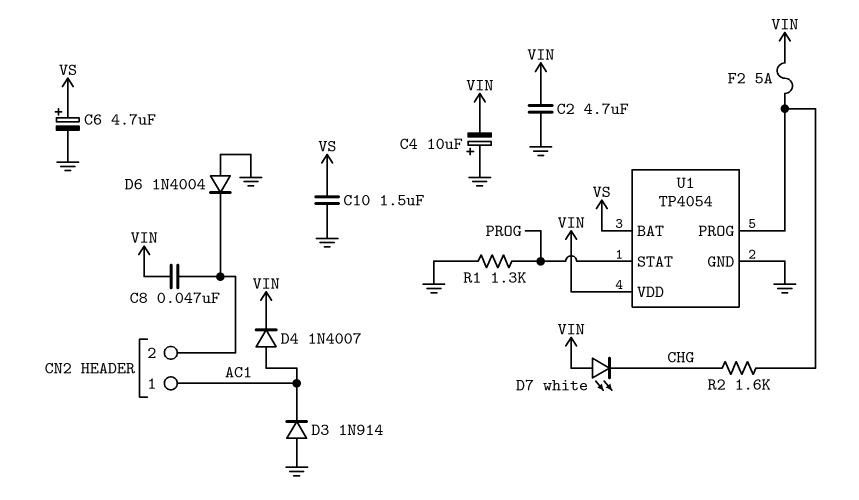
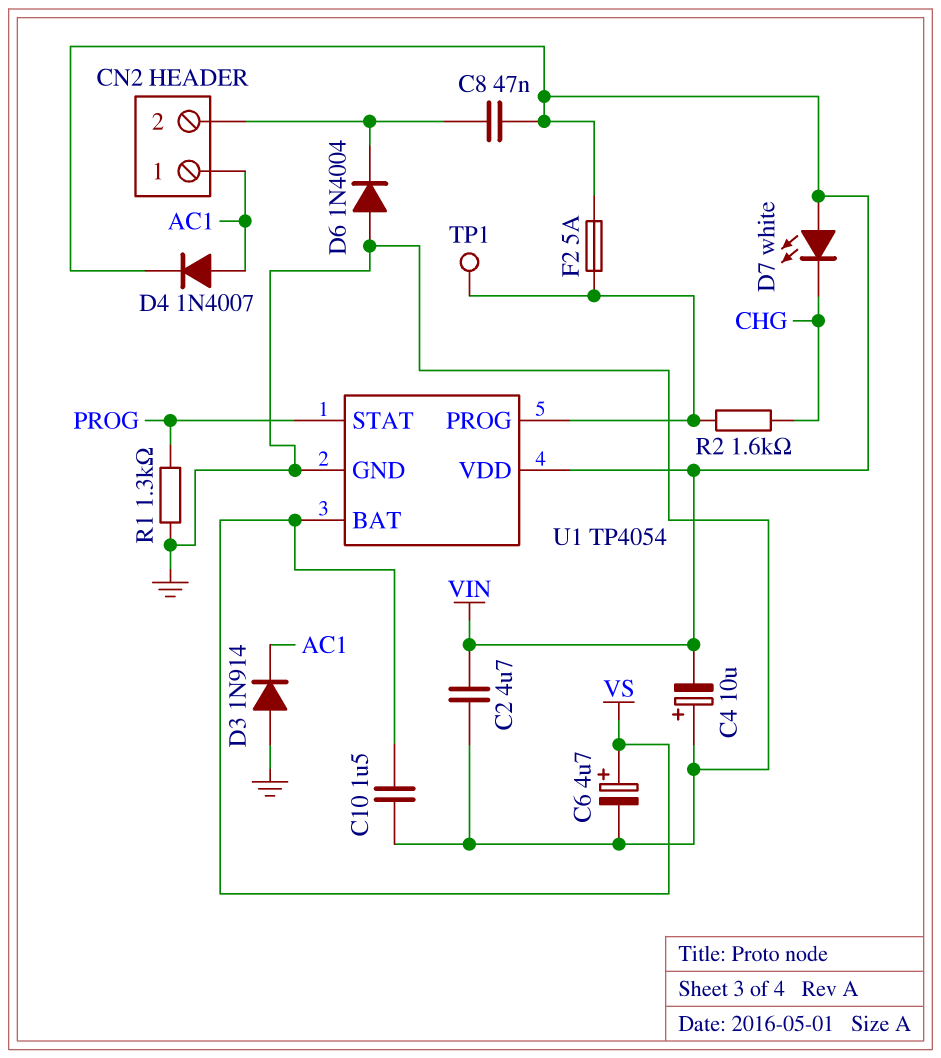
TP1: none -> test point (U1/PROG)

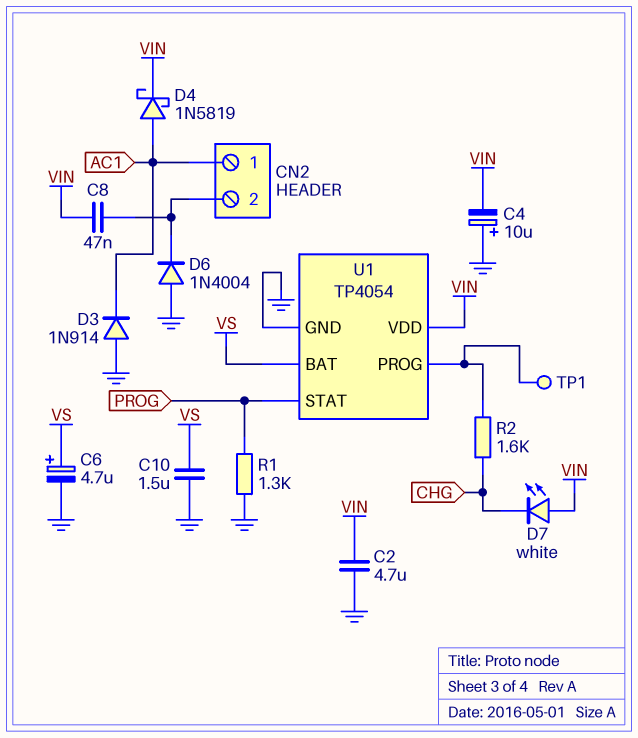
D4: diode 1N4007 (A AC1, K VIN) -> schottky 1N5819 (A AC1, K VIN)
F2: 5A (U1/PROG, VIN) -> none

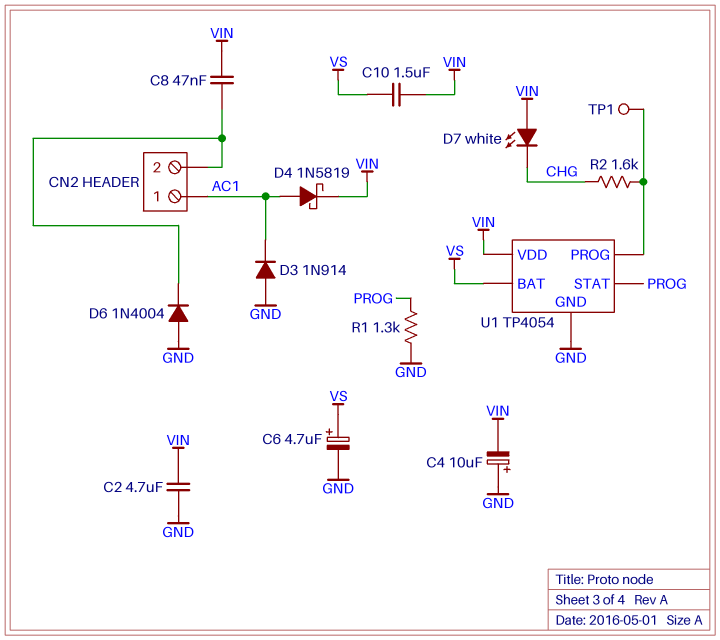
C10: 1.5uF (GND, VS) -> 1.5uF (VIN, VS)

